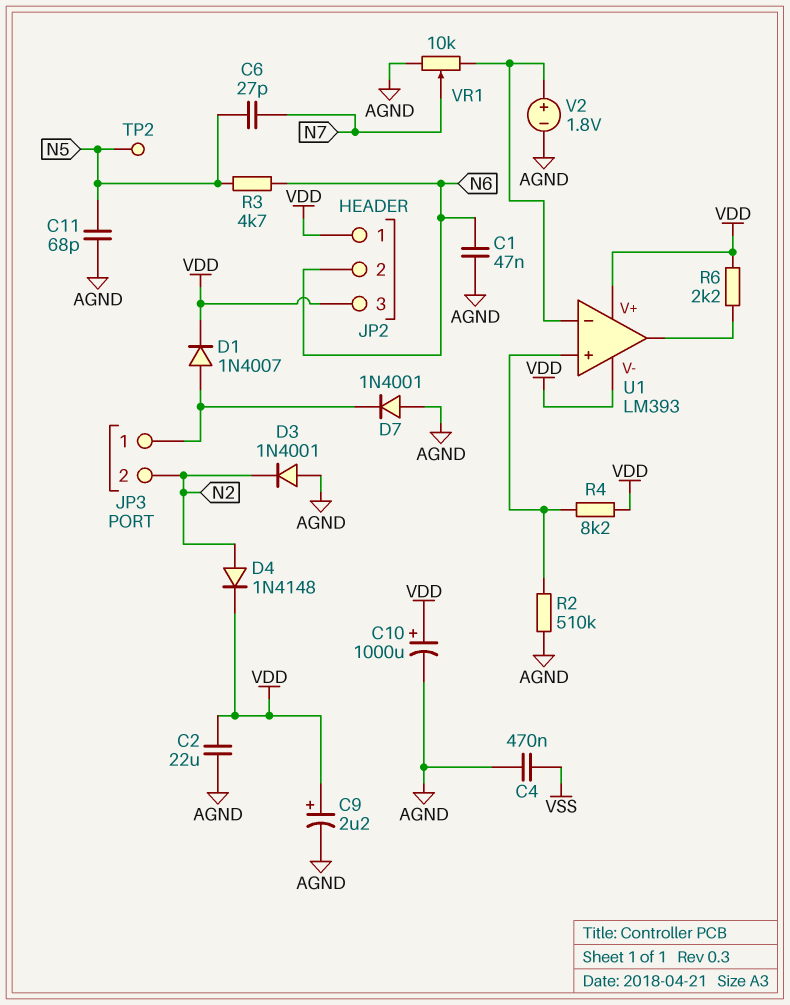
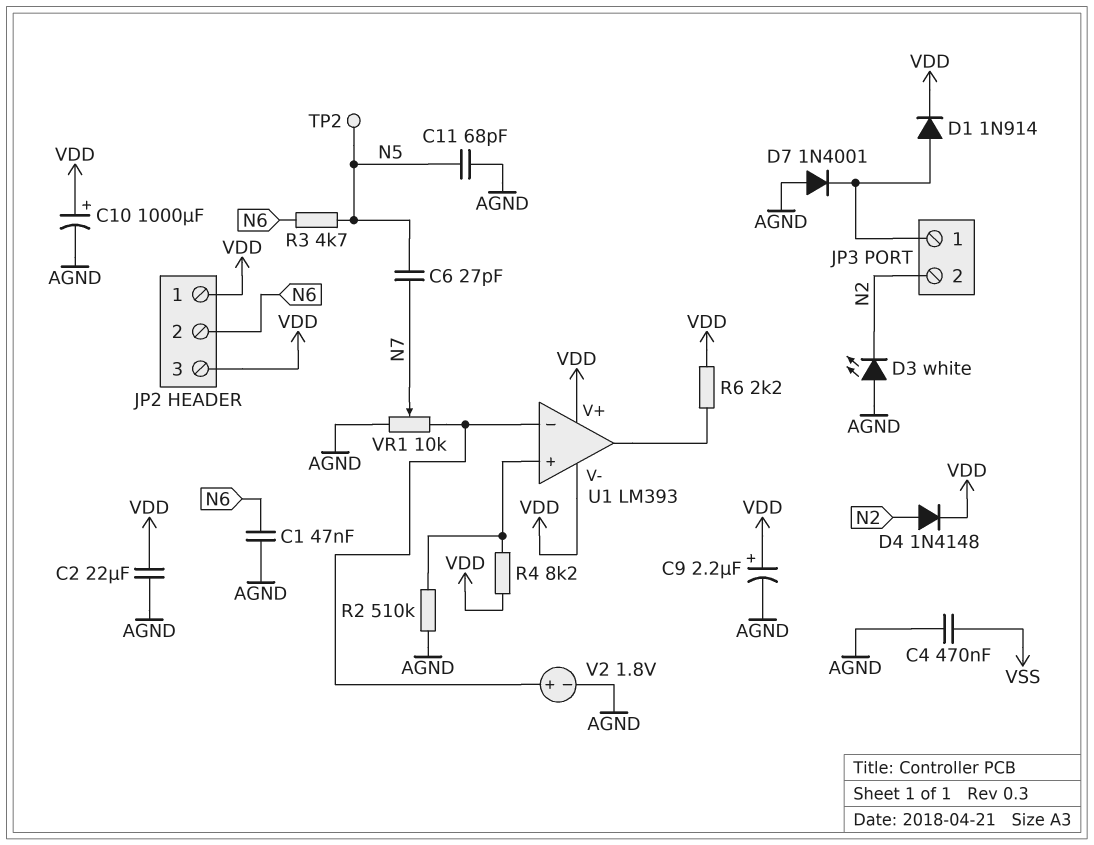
D1: diode 1N4007 (A JP3/1, K VDD) -> diode 1N914 (A JP3/1, K VDD)
D3: diode 1N4001 (A AGND, K N2) -> LED white (A AGND, K N2)

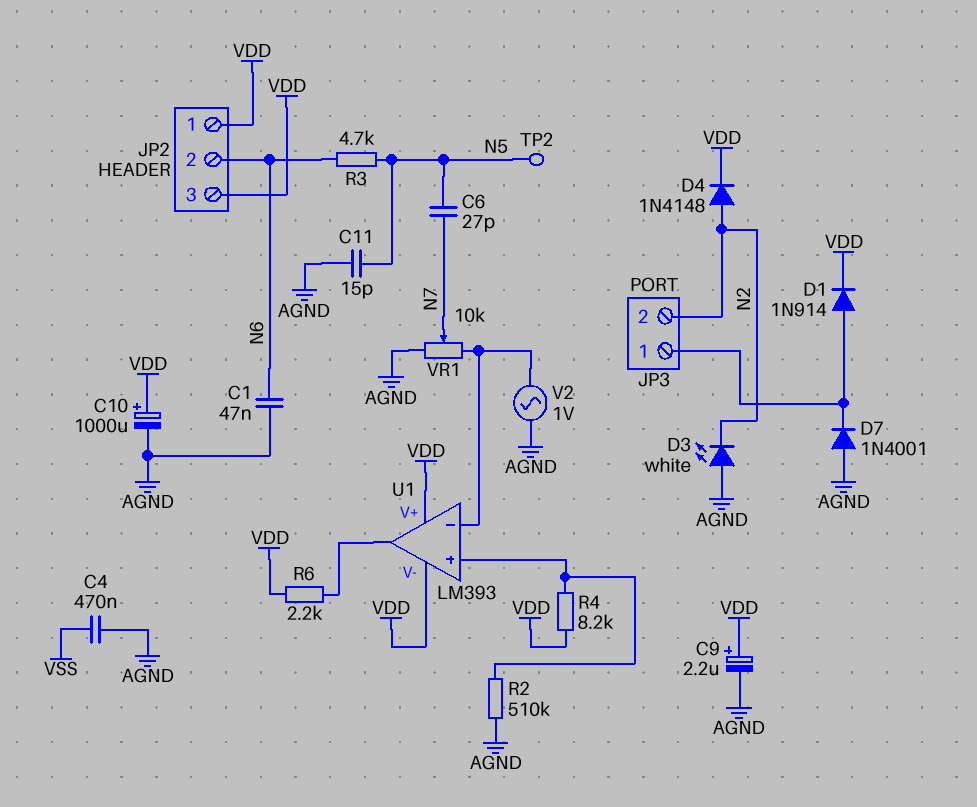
C2: 22uF (AGND, VDD) -> none
C11: 68pF (AGND, N5) -> 15pF (AGND, N5)
V2: 1.8V (plus U1/in-, minus AGND) -> AC 1V (AGND, U1/in-)

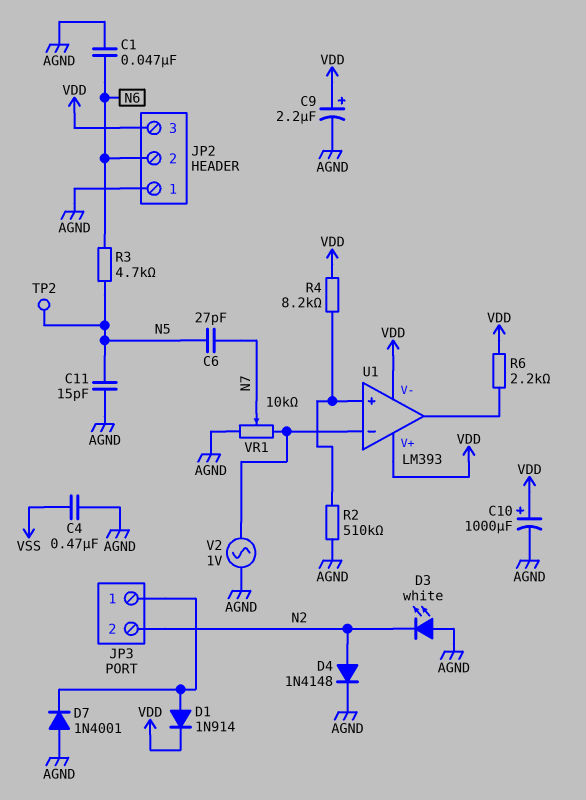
D4: diode 1N4148 (A N2, K VDD) -> diode 1N4148 (A N2, K AGND)
JP2 pin 1: VDD -> AGND

